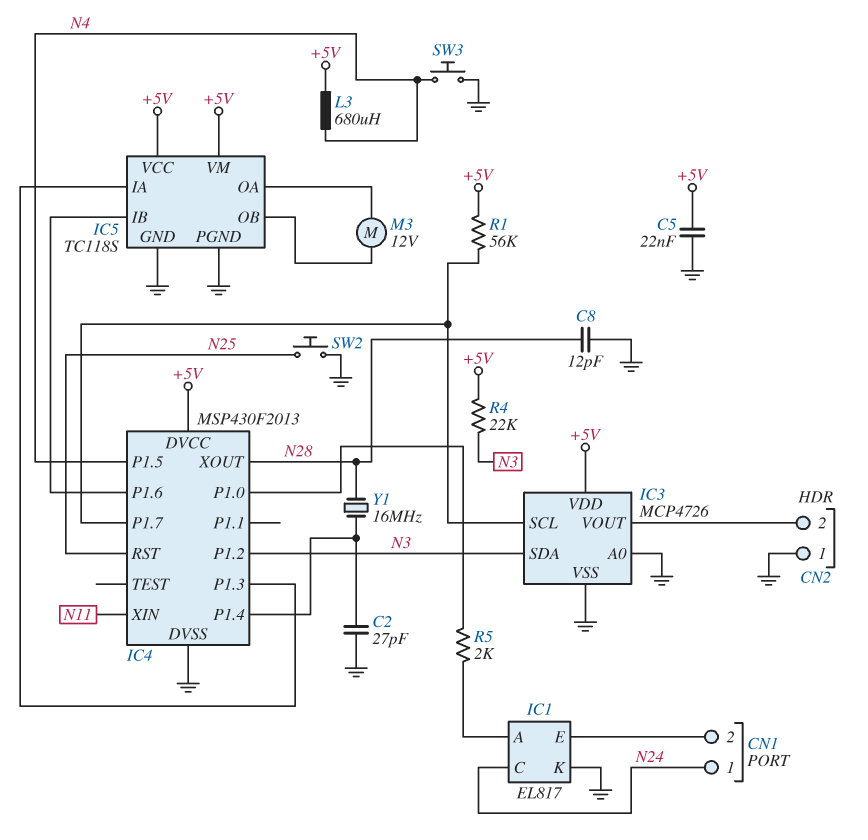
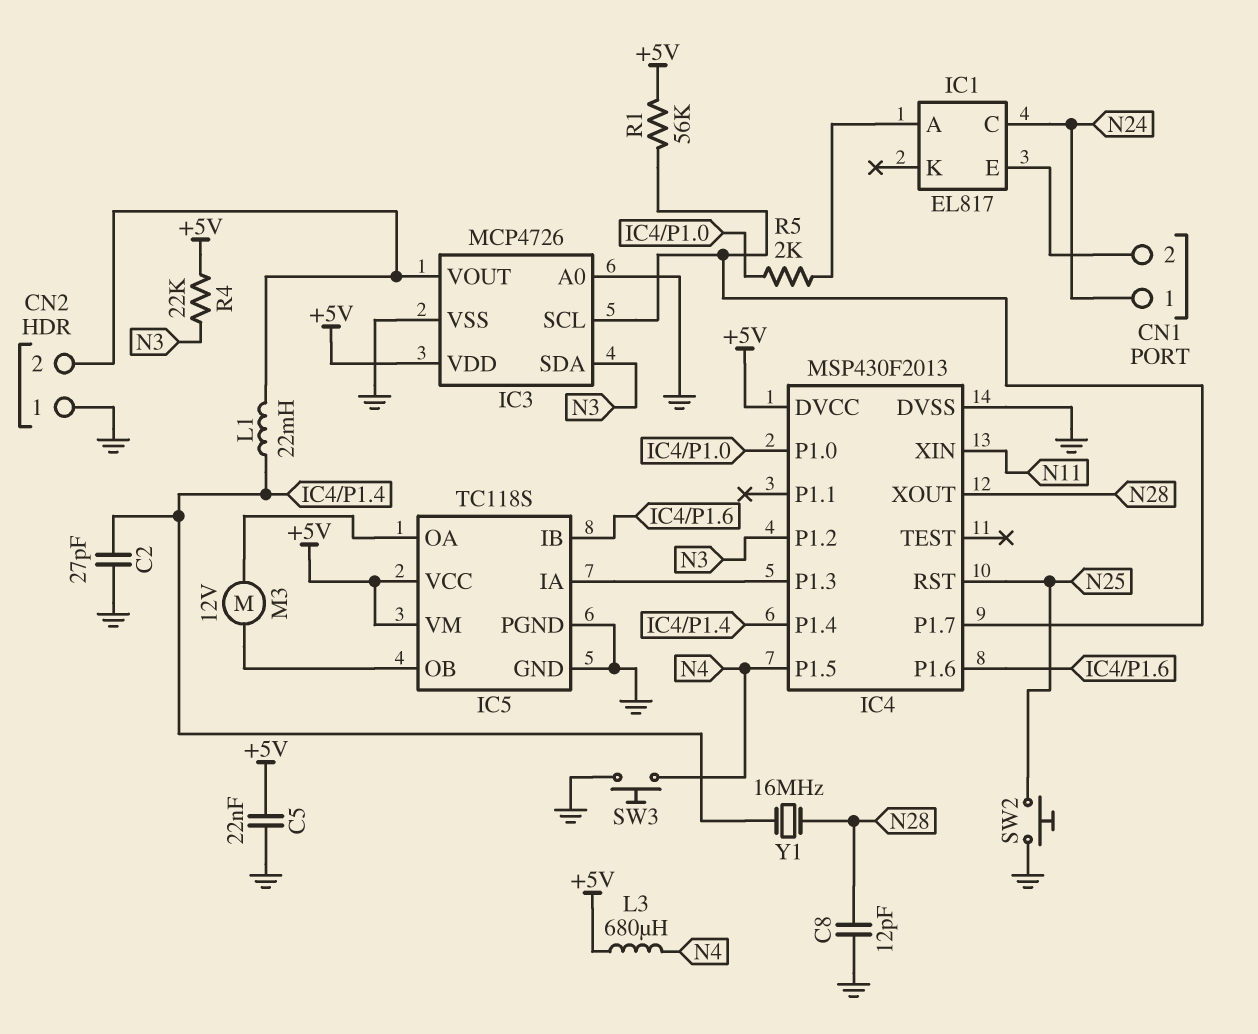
IC1 pin K: GND -> none
L1: none -> 22mH (CN2/2, IC4/P1.4)

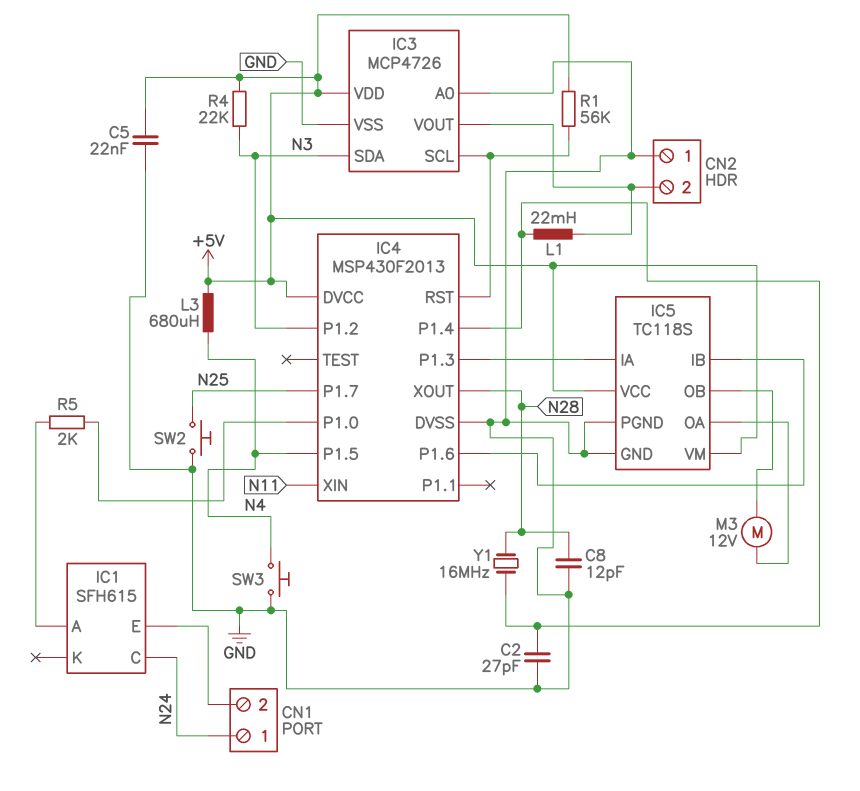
IC1: EL817 -> SFH615
IC4 pin P1.7: IC3/SCL -> N25
IC4 pin RST: N25 -> IC3/SCL

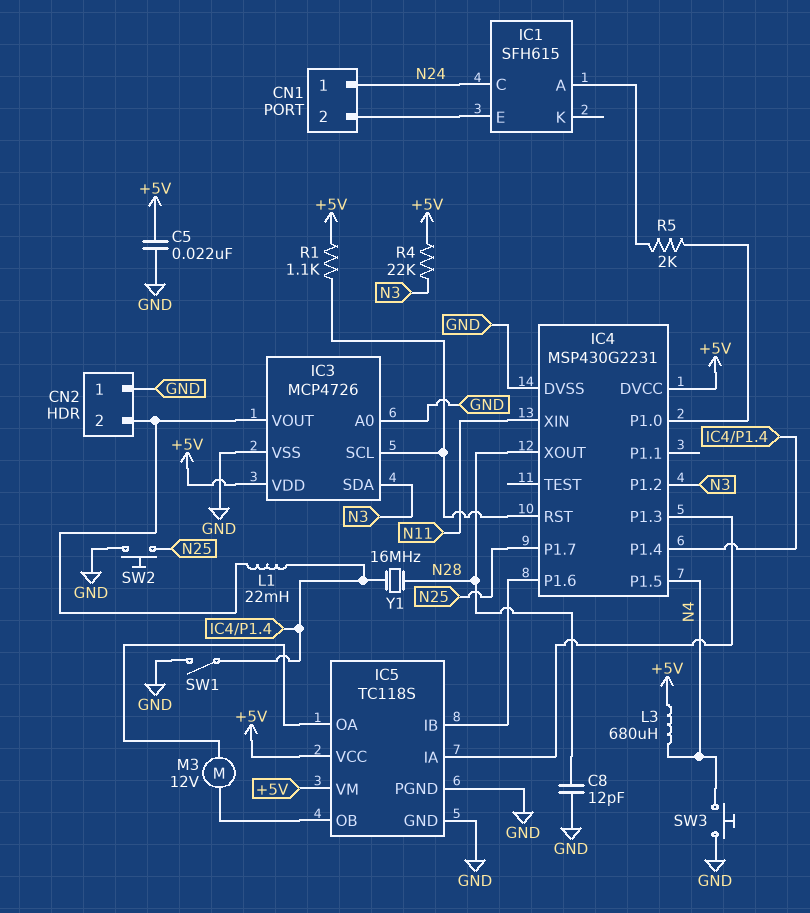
C2: 27pF (GND, IC4/P1.4) -> none
IC4: MSP430F2013 -> MSP430G2231
R1: 56k (+5V, IC3/SCL) -> 1.1k (+5V, IC3/SCL)
SW1: none -> switch (GND, IC4/P1.4)

